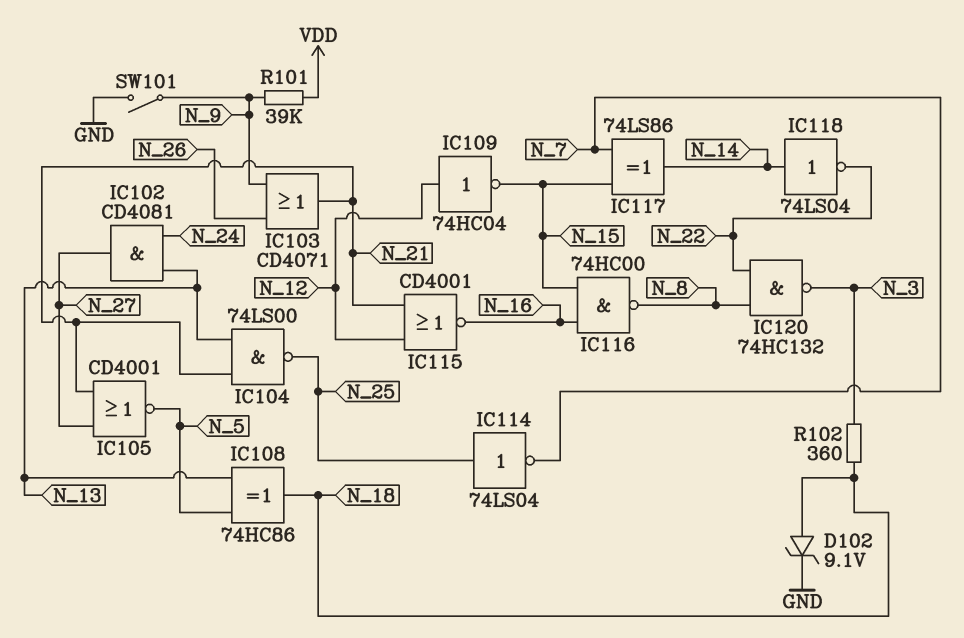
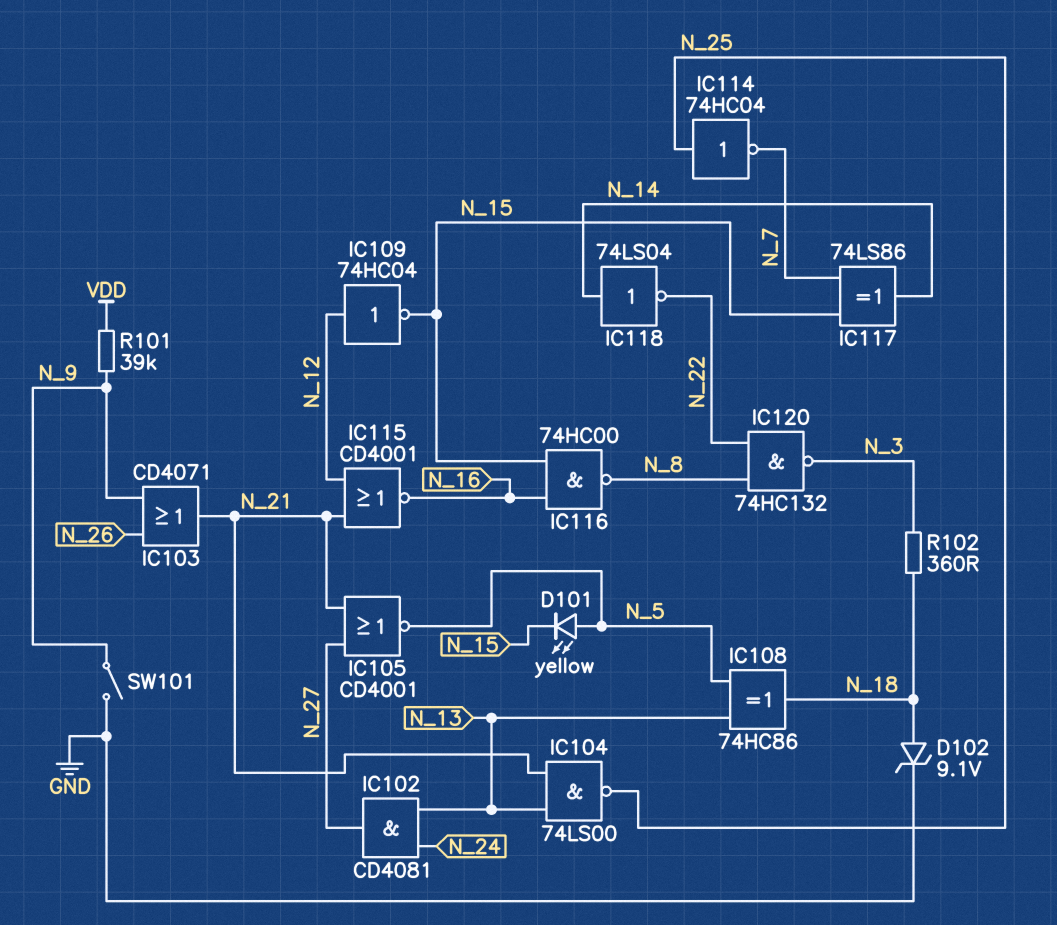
D101: none -> LED yellow (A N_5, K N_15)
IC114: NOT 74LS04 (in N_25, out N_7) -> NOT 74HC04 (in N_25, out N_7)

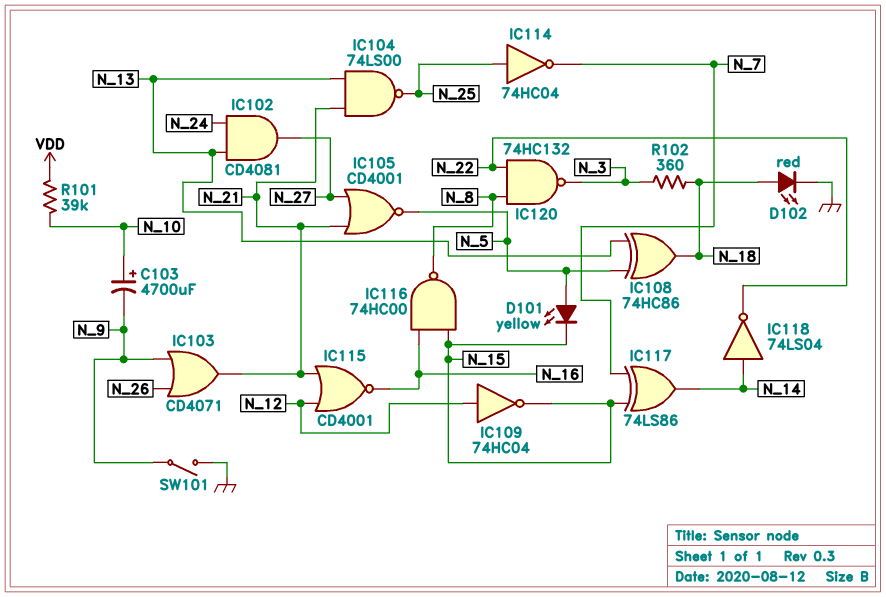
C103: none -> 4700uF (plus N_10, minus N_9)
D102: zener 9.1V (A N_18, K GND) -> LED red (A N_18, K GND)
R101: 39k (N_9, VDD) -> 39k (N_10, VDD)

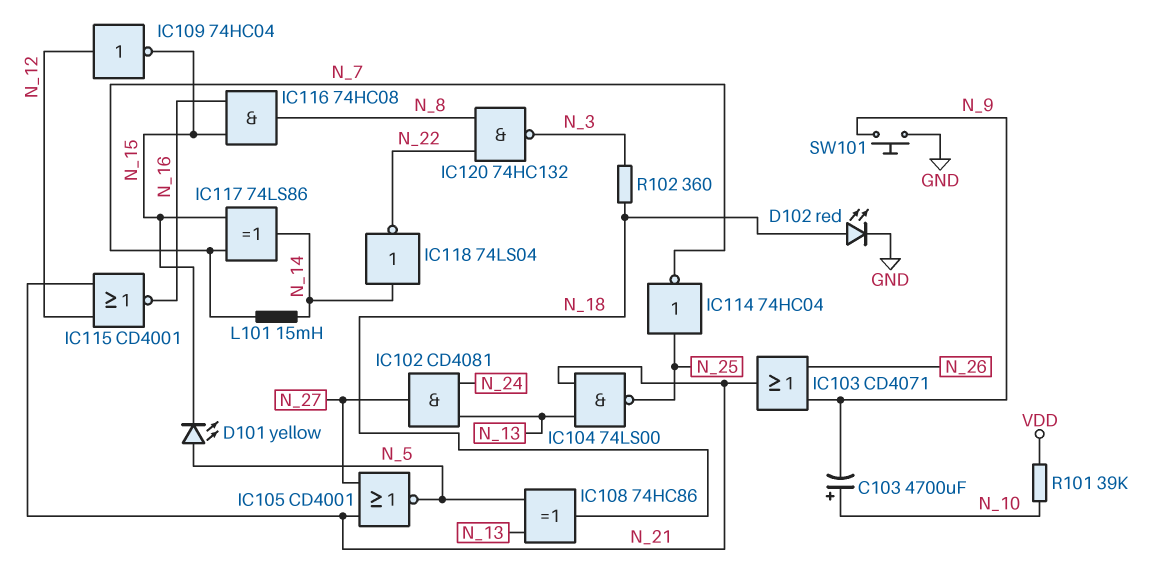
IC116: NAND 74HC00 (in N_15, in N_16, out N_8) -> AND 74HC08 (in N_15, in N_16, out N_8)
L101: none -> 15mH (N_7, N_14)
SW101: switch (GND, N_9) -> button (GND, N_9)

